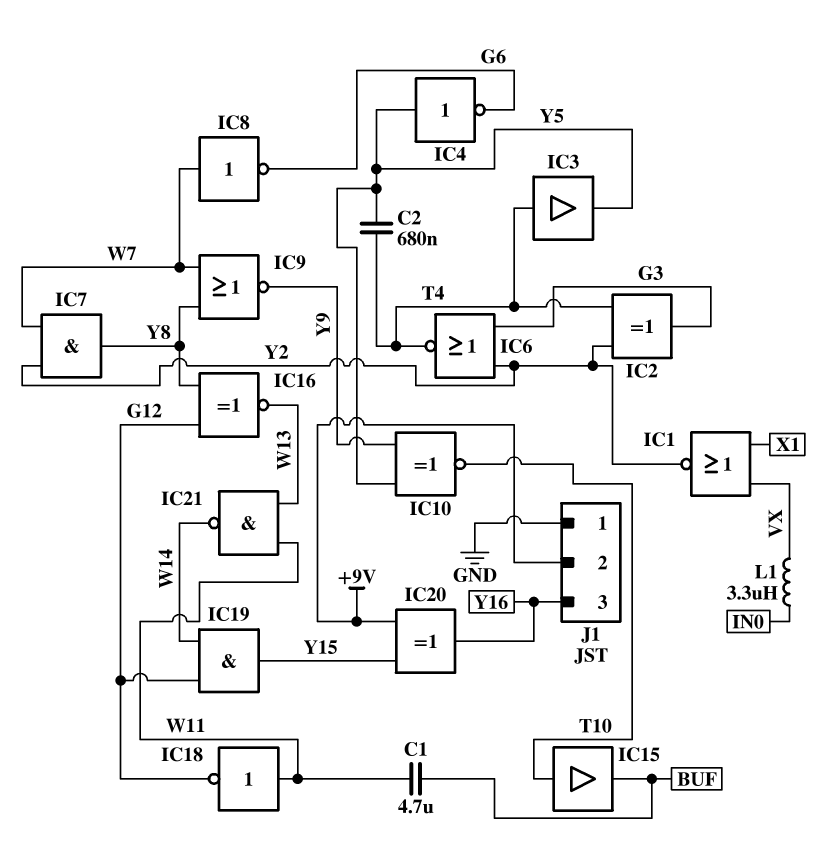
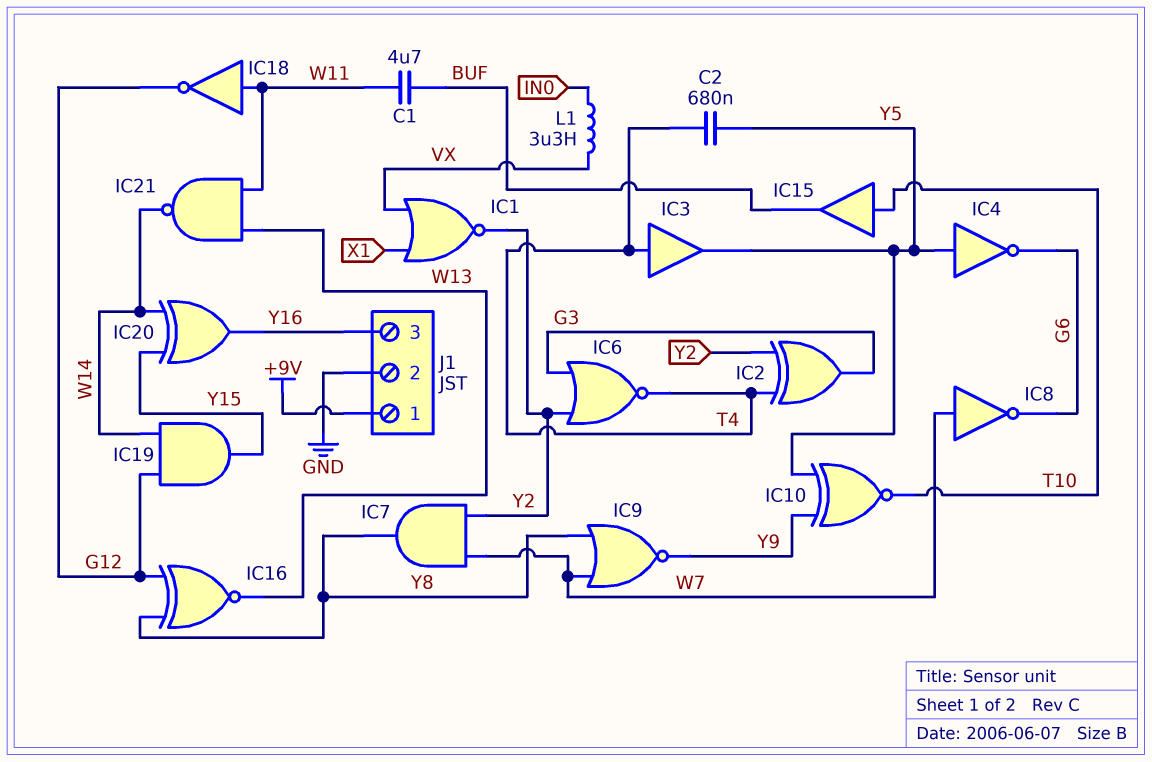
IC20: XOR (in +9V, in Y15, out Y16) -> XOR (in W14, in Y15, out Y16)
J1 pin 1: GND -> +9V
J1 pin 2: +9V -> GND

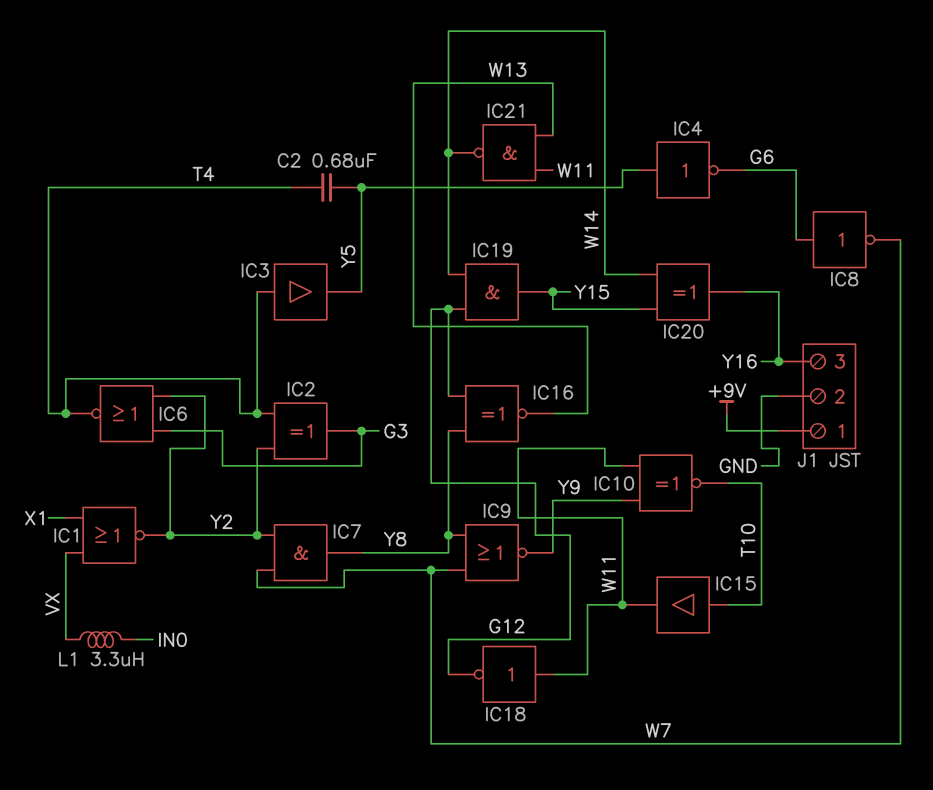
C1: 4.7uF (BUF, W11) -> none
IC8: NOT (in W7, out G6) -> NOT (in G6, out W7)
IC10: XNOR (in Y5, in Y9, out T10) -> XNOR (in W11, in Y9, out T10)
IC15: buffer (in T10, out BUF) -> buffer (in T10, out W11)

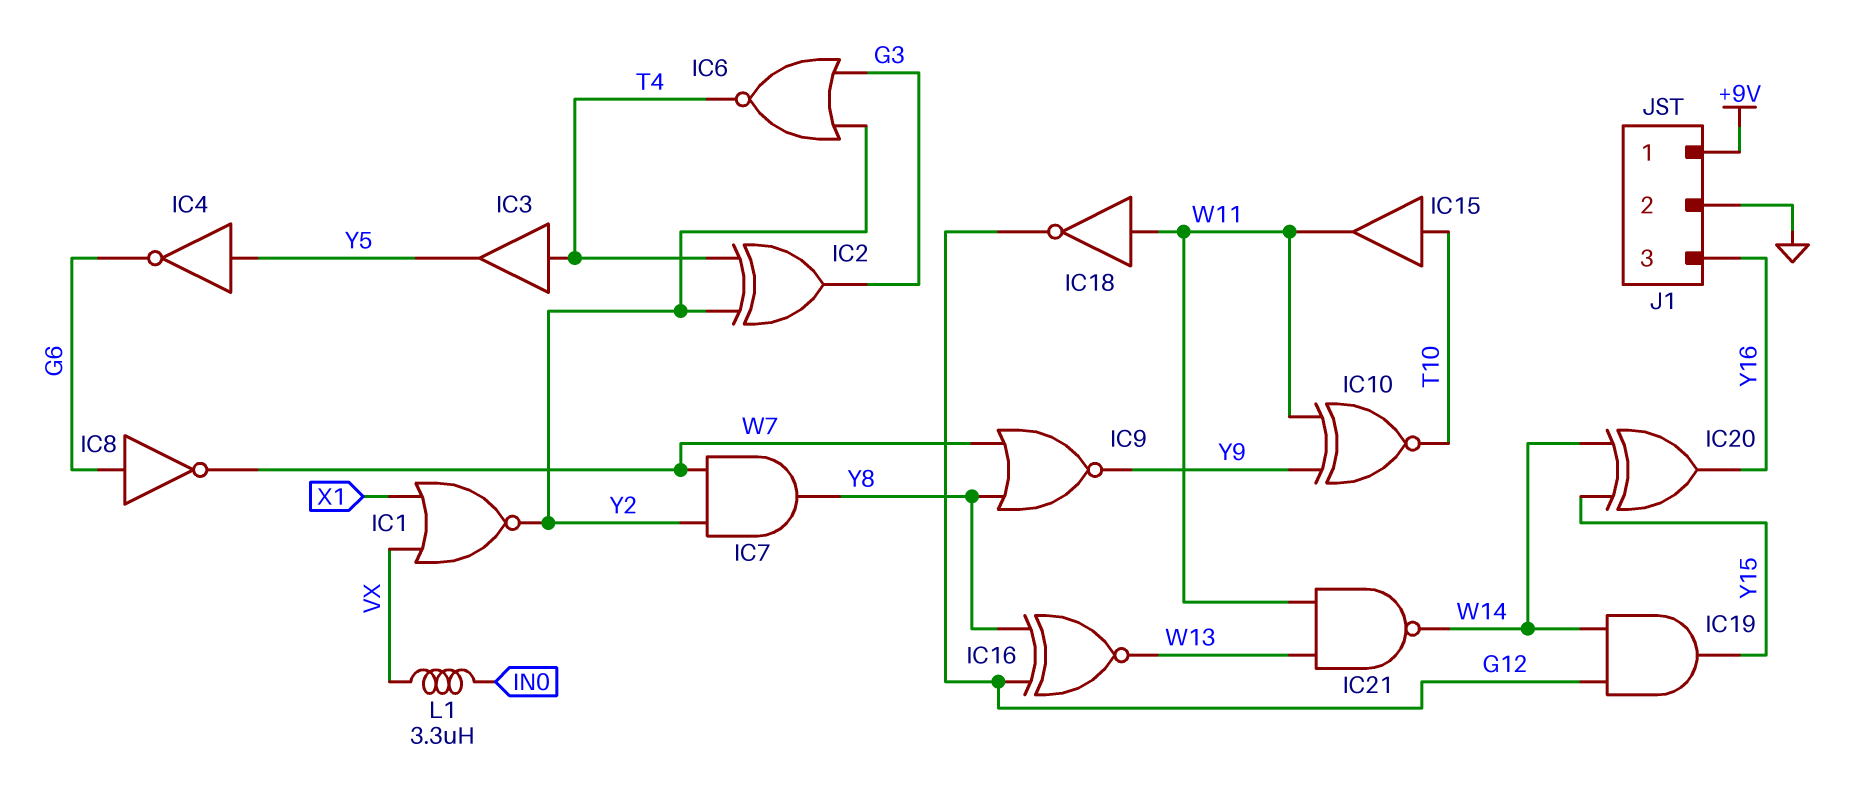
C2: 680nF (T4, Y5) -> none

